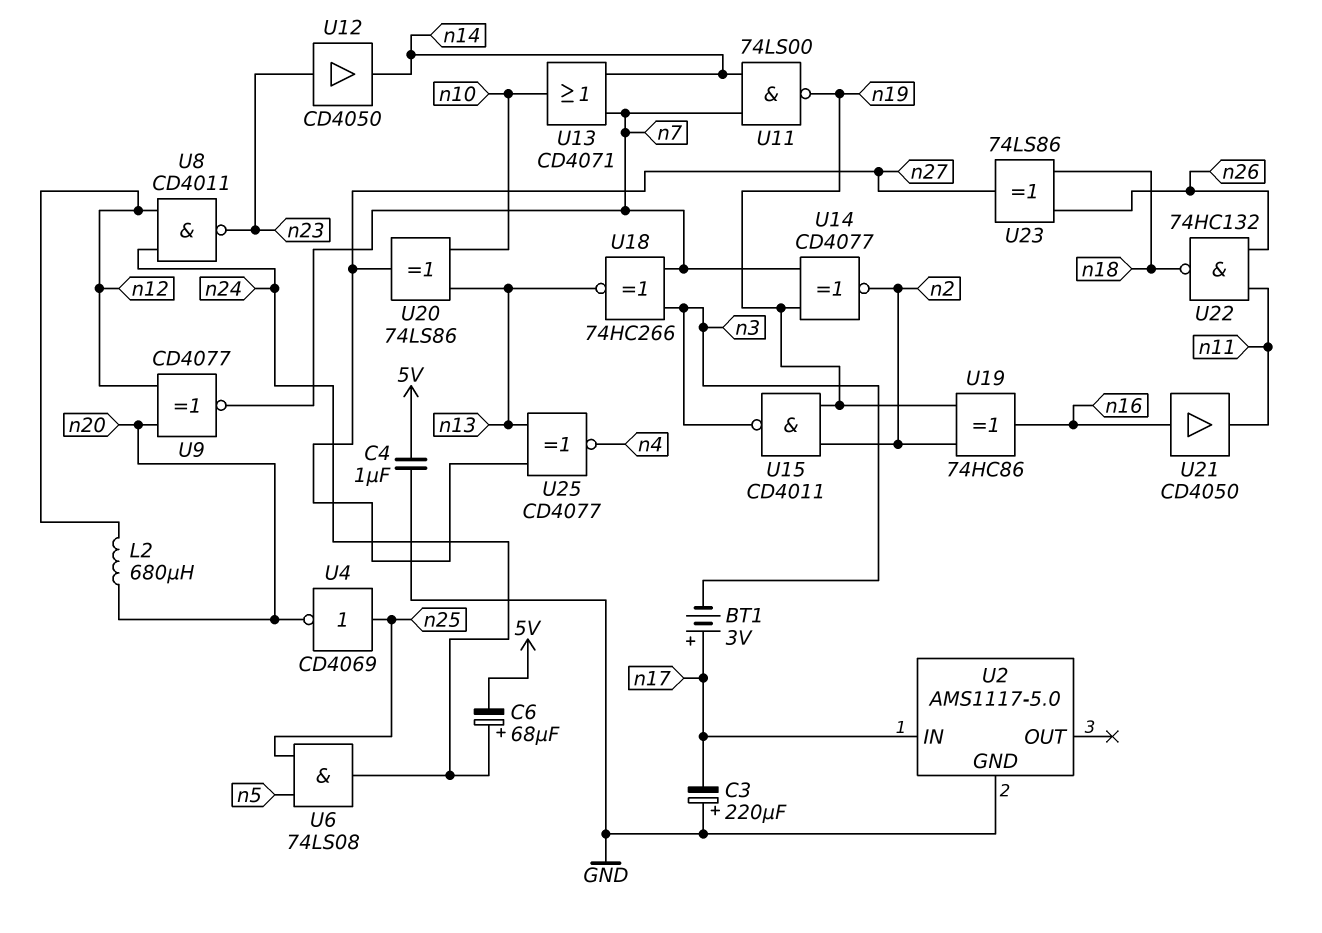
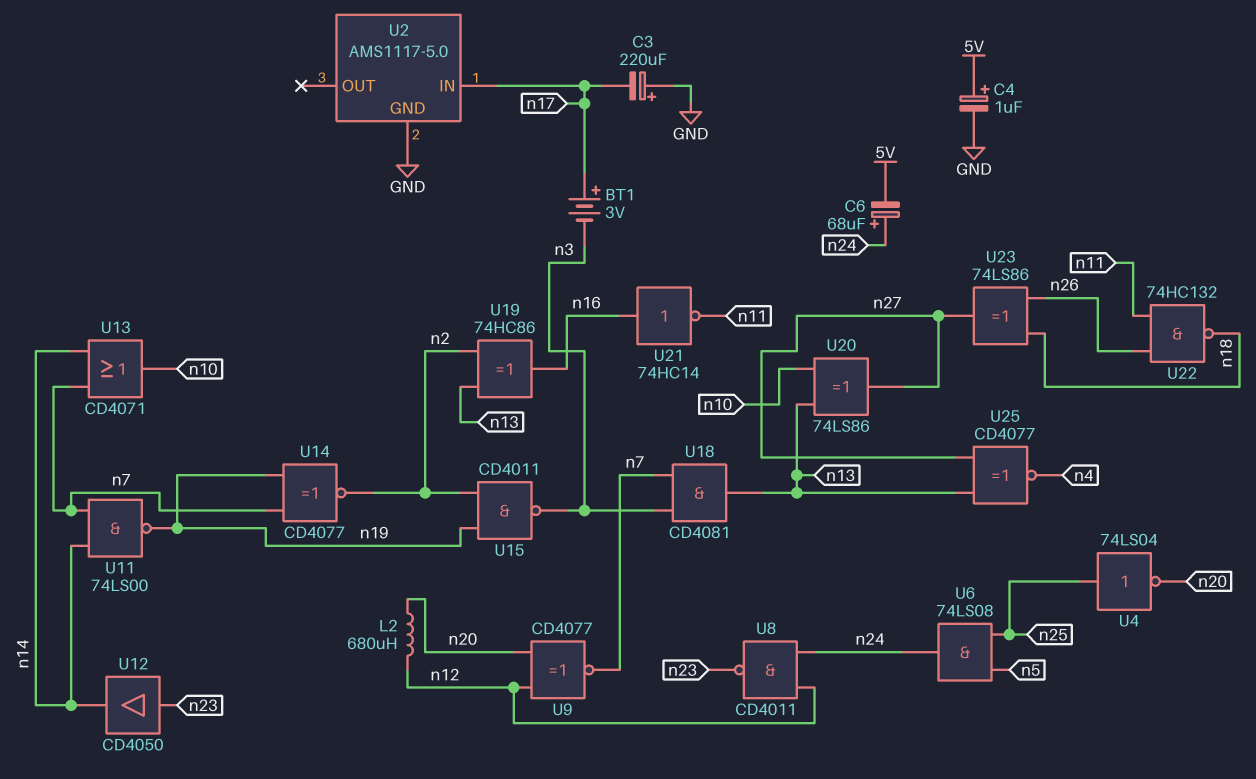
C4: 1uF (5V, GND) -> 1uF (plus 5V, minus GND)
U4: NOT CD4069 (in n25, out n20) -> NOT 74LS04 (in n25, out n20)
U18: XNOR 74HC266 (in n3, in n7, out n13) -> AND CD4081 (in n3, in n7, out n13)
U19: XOR 74HC86 (in n2, in n19, out n16) -> XOR 74HC86 (in n2, in n13, out n16)
U21: buffer CD4050 (in n16, out n11) -> NOT 74HC14 (in n16, out n11)

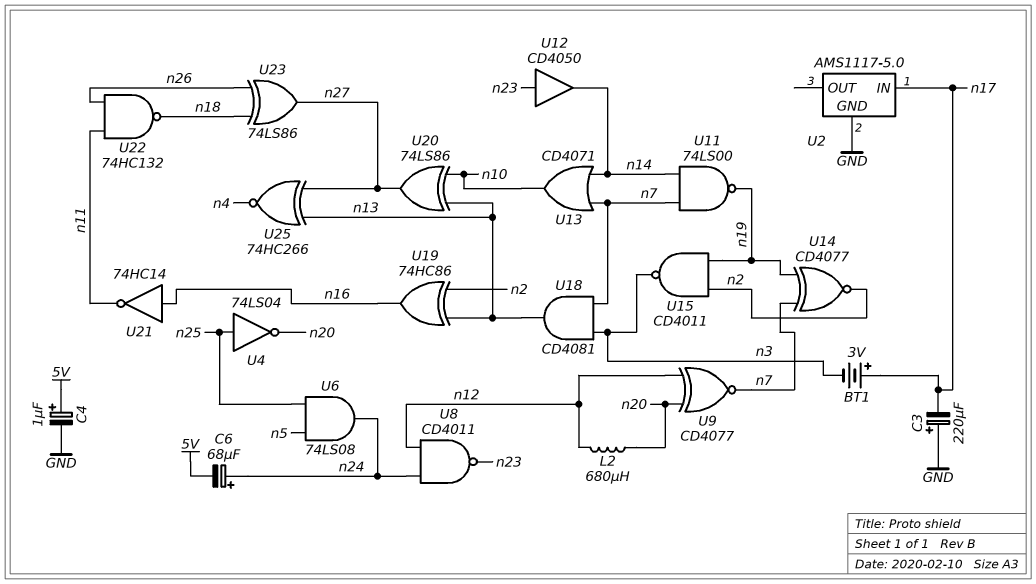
U25: XNOR CD4077 (in n13, in n27, out n4) -> XNOR 74HC266 (in n13, in n27, out n4)

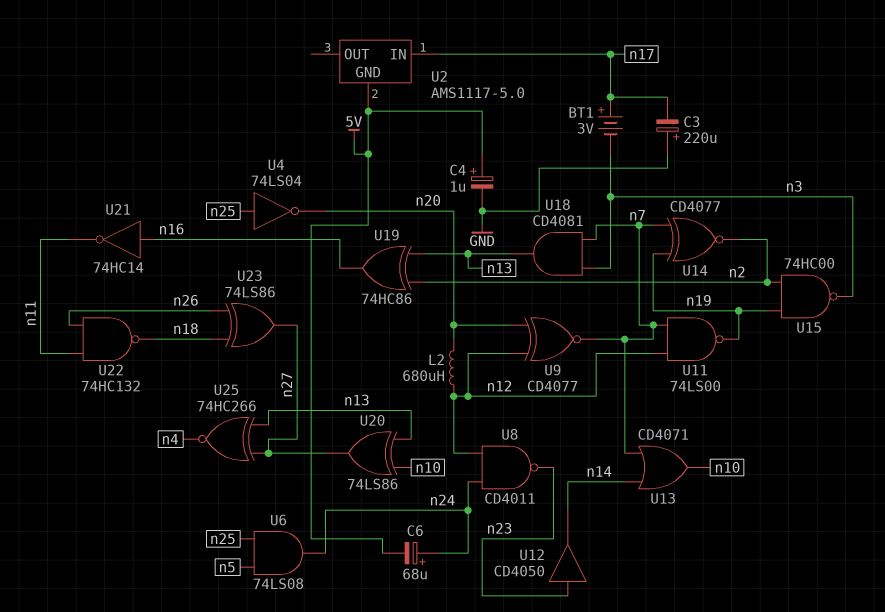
U2 pin GND: GND -> 5V
U11: NAND 74LS00 (in n7, in n14, out n19) -> NAND 74LS00 (in n7, in n12, out n19)
U15: NAND CD4011 (in n2, in n19, out n3) -> NAND 74HC00 (in n2, in n19, out n3)

